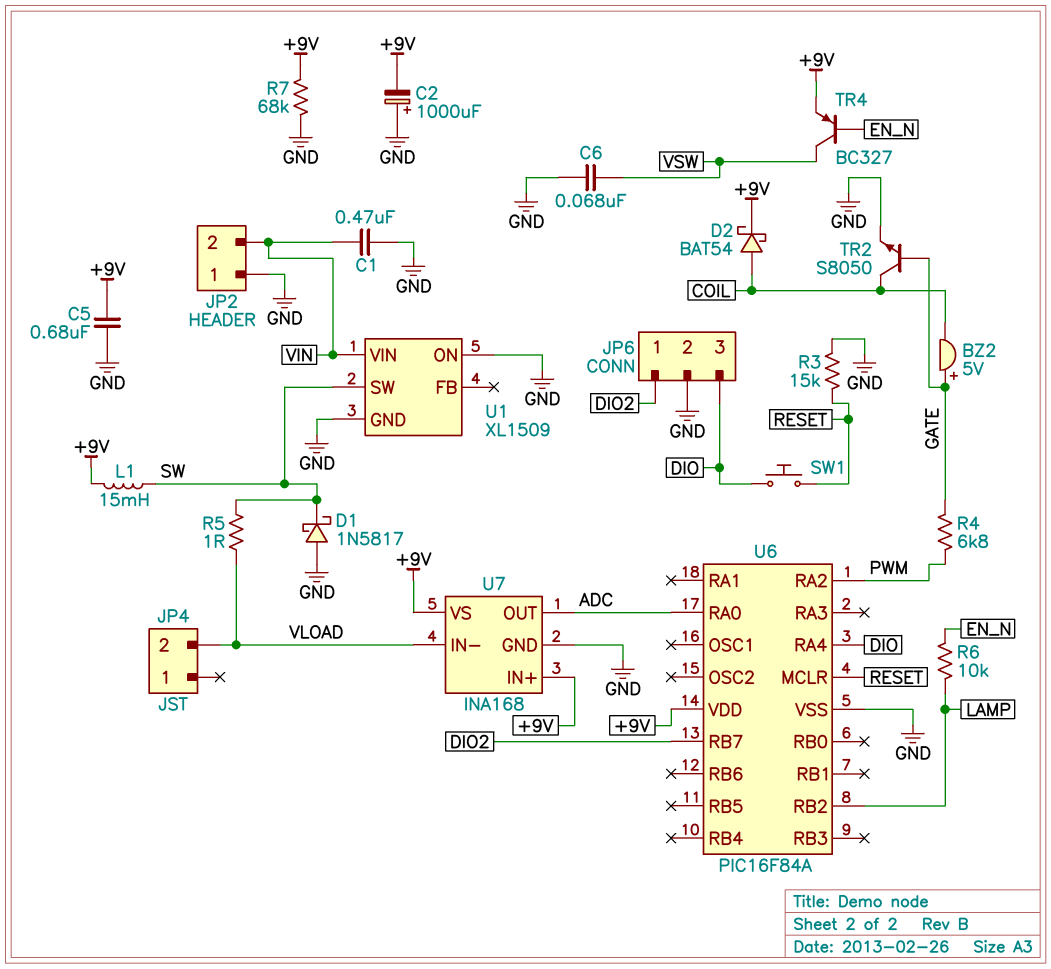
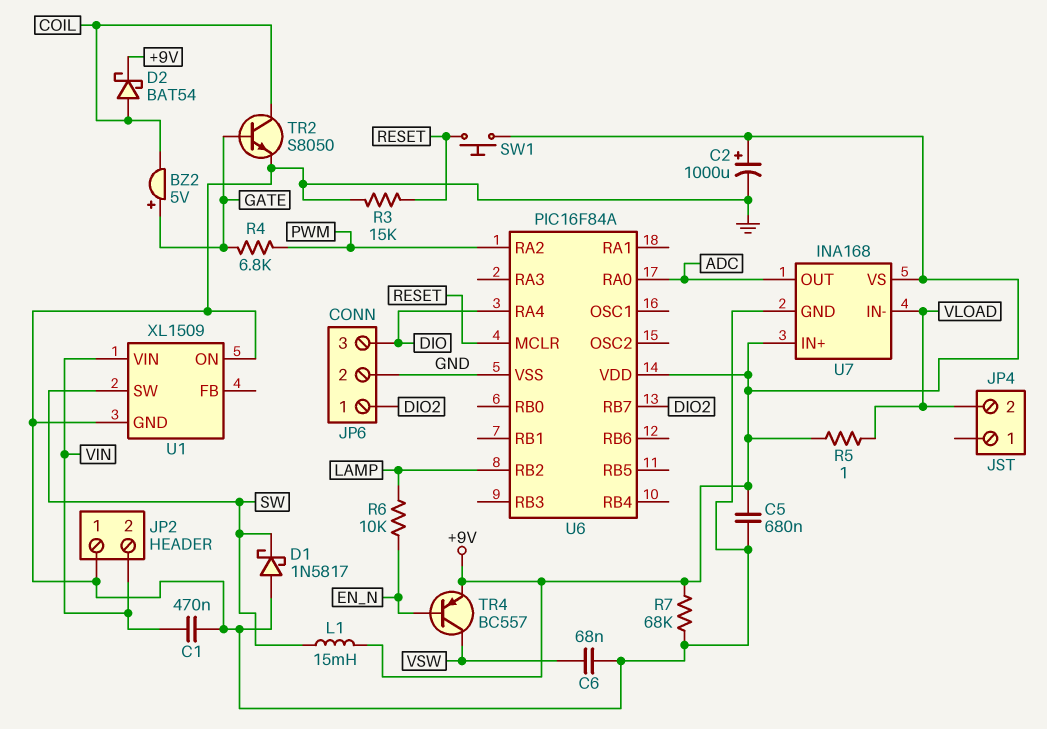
C2: 1000uF (plus GND, minus +9V) -> 1000uF (plus +9V, minus GND)
R5: 1 (SW, VLOAD) -> 1 (+9V, VLOAD)
SW1: button (DIO, RESET) -> button (+9V, RESET)
TR4: PNP BC327 (B EN_N, C VSW, E +9V) -> PNP BC557 (B EN_N, C VSW, E +9V)

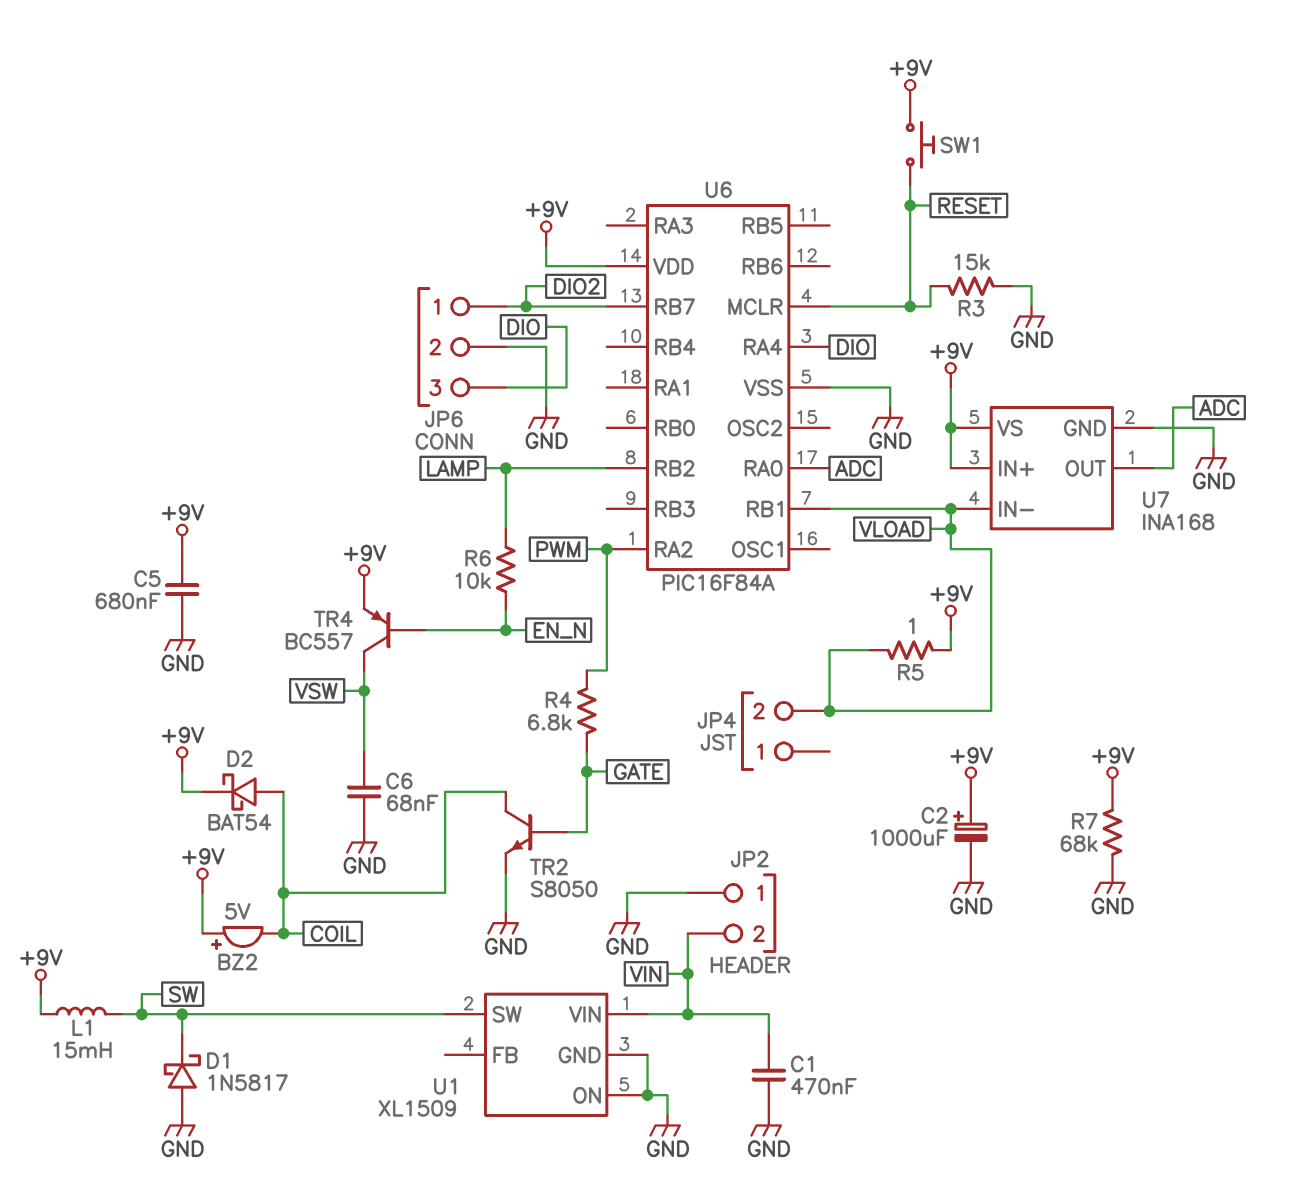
BZ2: buzzer 5V (plus GATE, minus COIL) -> buzzer 5V (plus +9V, minus COIL)
U6 pin RB1: none -> VLOAD

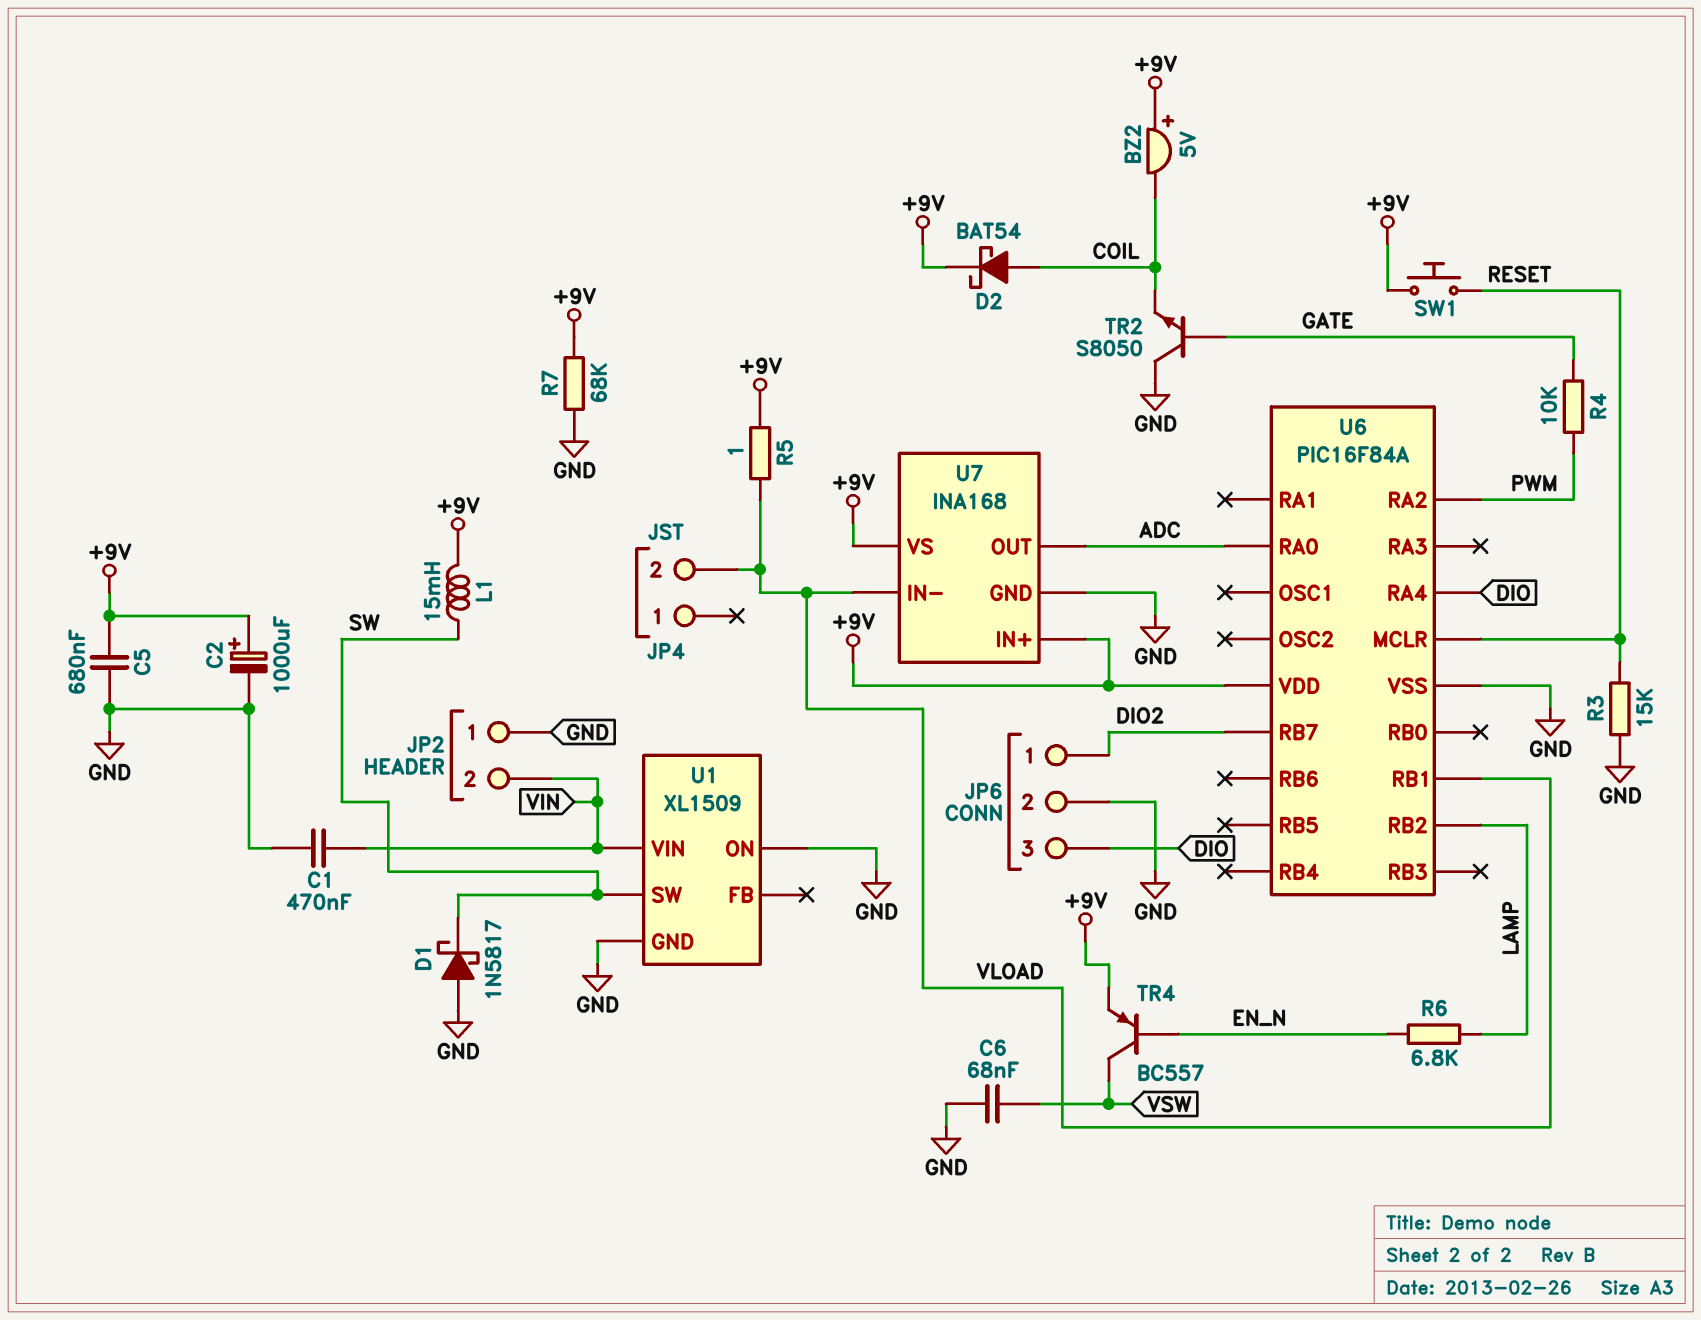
R4: 6.8k (GATE, PWM) -> 10k (GATE, PWM)
R6: 10k (EN_N, LAMP) -> 6.8k (EN_N, LAMP)
TR2: NPN S8050 (B GATE, C COIL, E GND) -> NPN S8050 (B GATE, C GND, E COIL)

